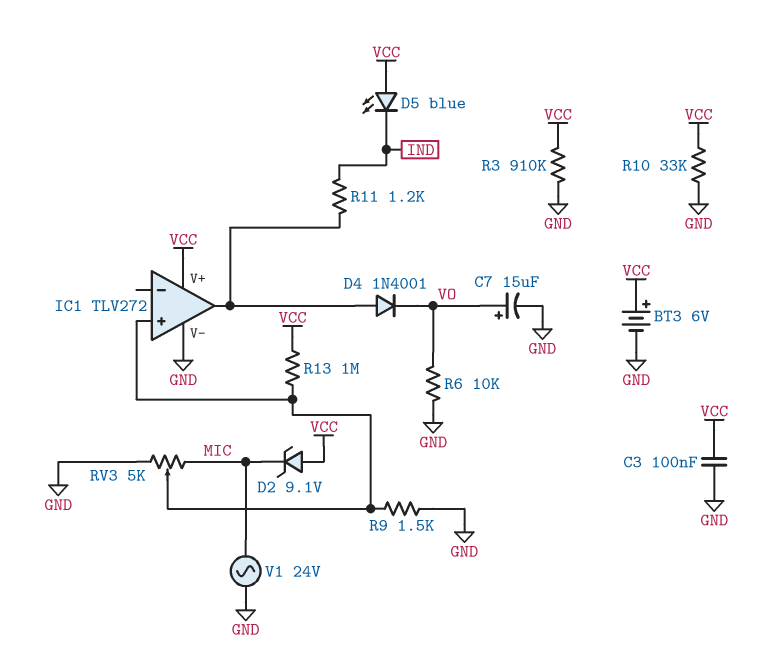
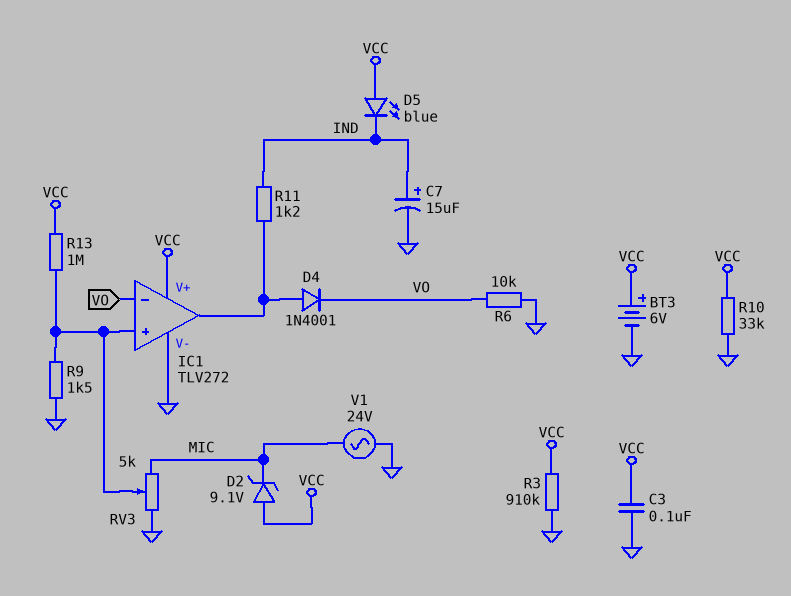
C7: 15uF (plus VO, minus GND) -> 15uF (plus IND, minus GND)
IC1 pin in-: none -> VO

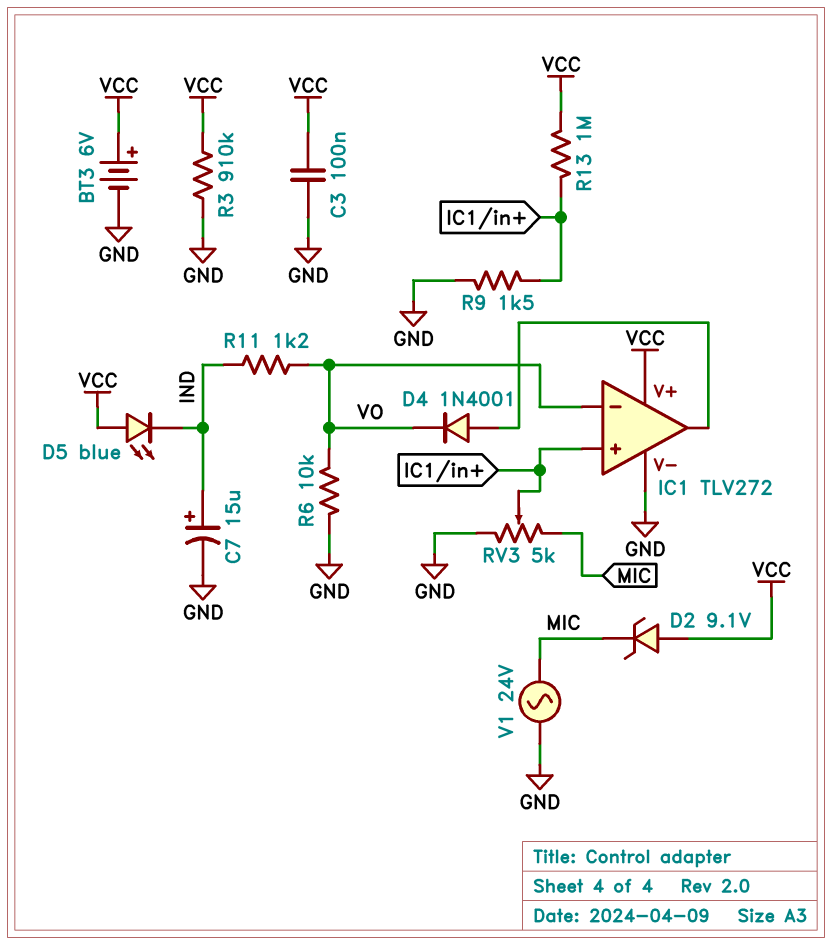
R10: 33k (GND, VCC) -> none
R11: 1.2k (IC1/out, IND) -> 1.2k (IND, VO)

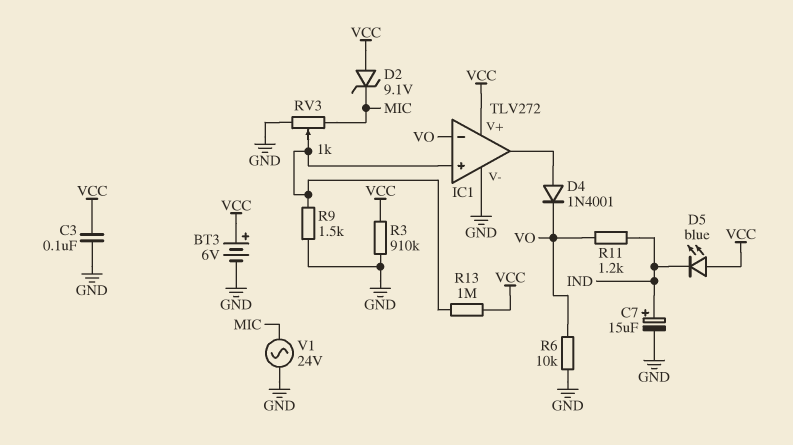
RV3: 5k (GND, MIC, wiper IC1/in+) -> 1k (GND, MIC, wiper IC1/in+)

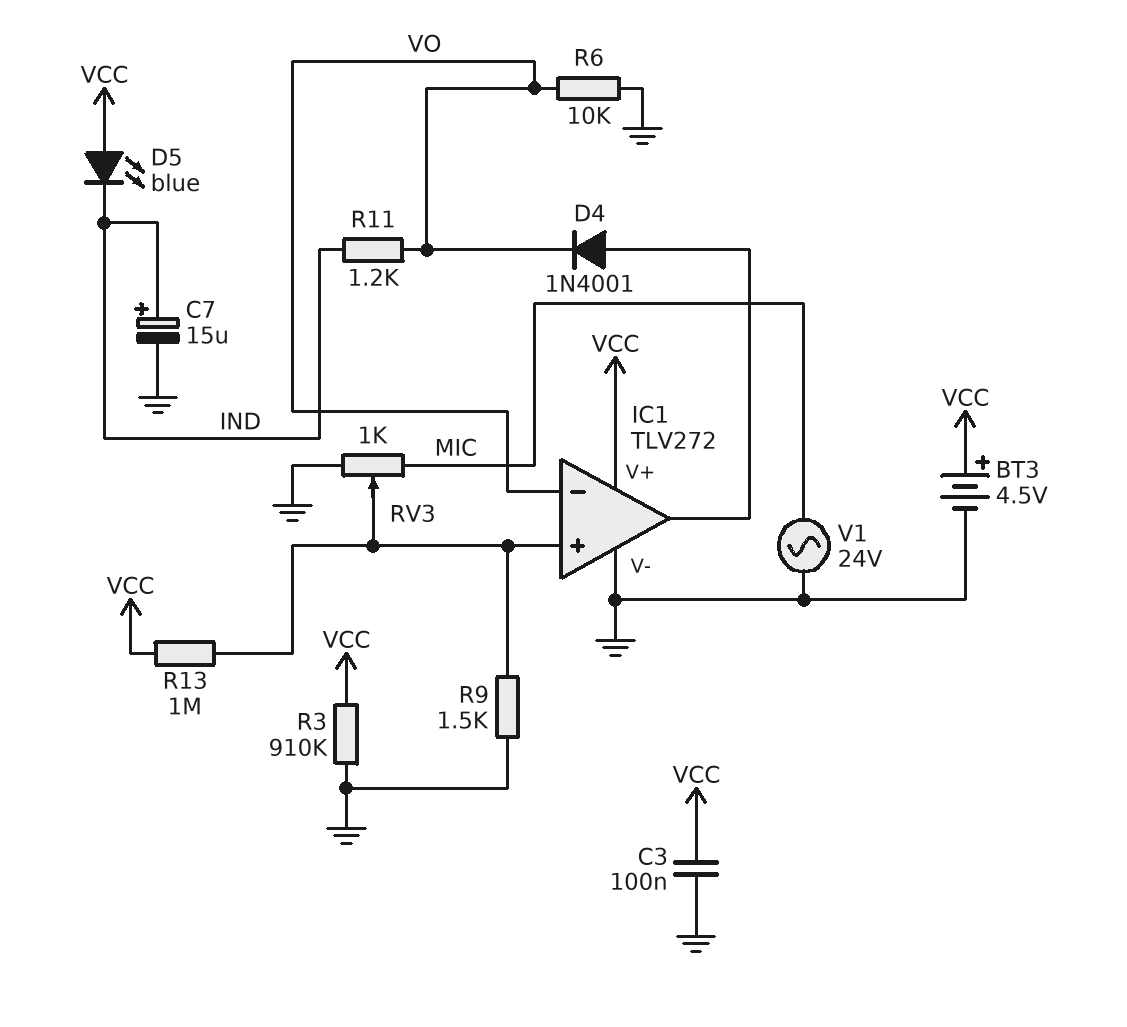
BT3: 6V (plus VCC, minus GND) -> 4.5V (plus VCC, minus GND)
D2: zener 9.1V (A VCC, K MIC) -> none

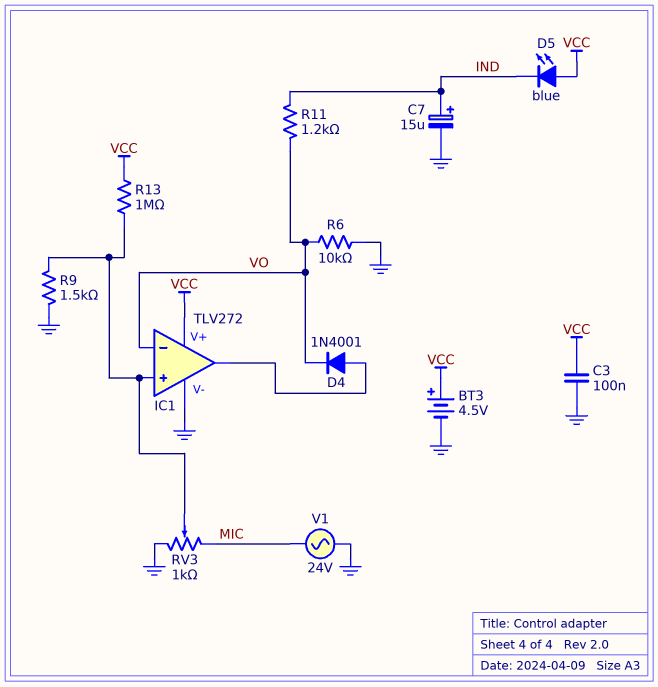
R3: 910k (GND, VCC) -> none

